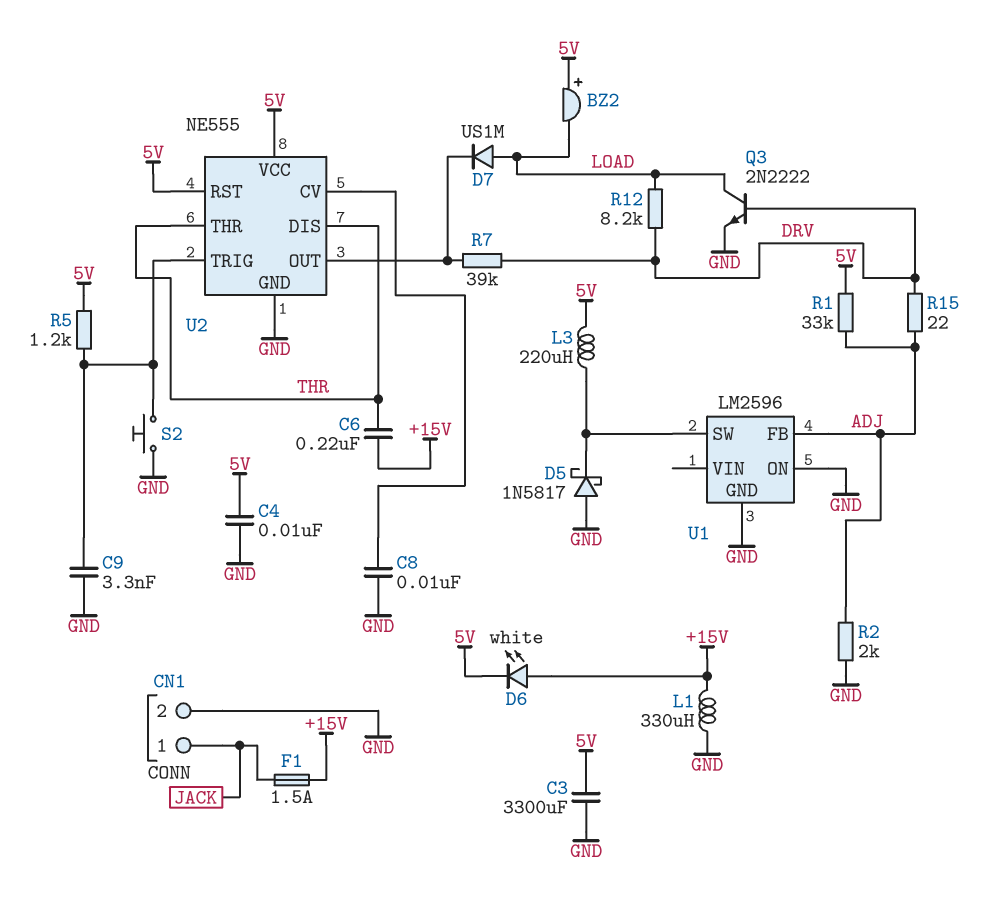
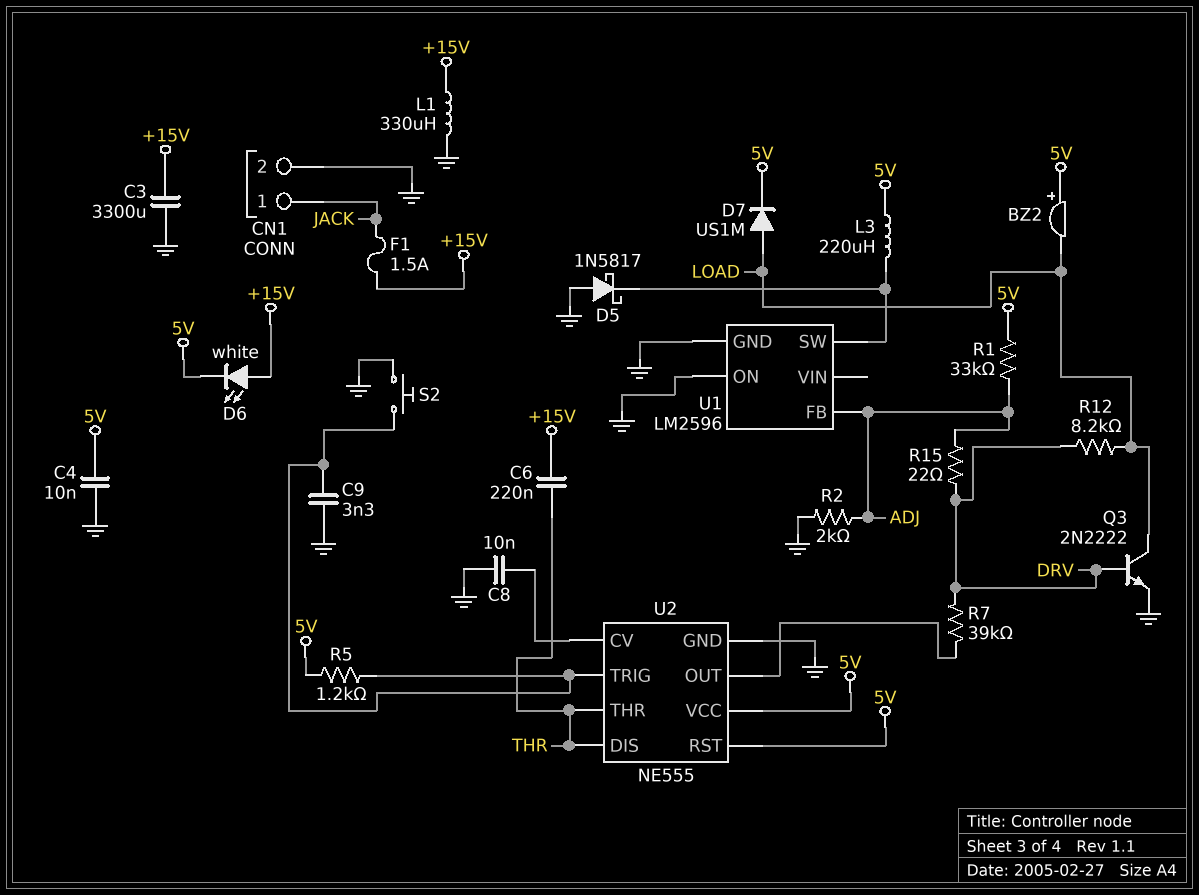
C3: 3300uF (5V, GND) -> 3300uF (+15V, GND)
D7: diode US1M (A LOAD, K U2/OUT) -> diode US1M (A LOAD, K 5V)

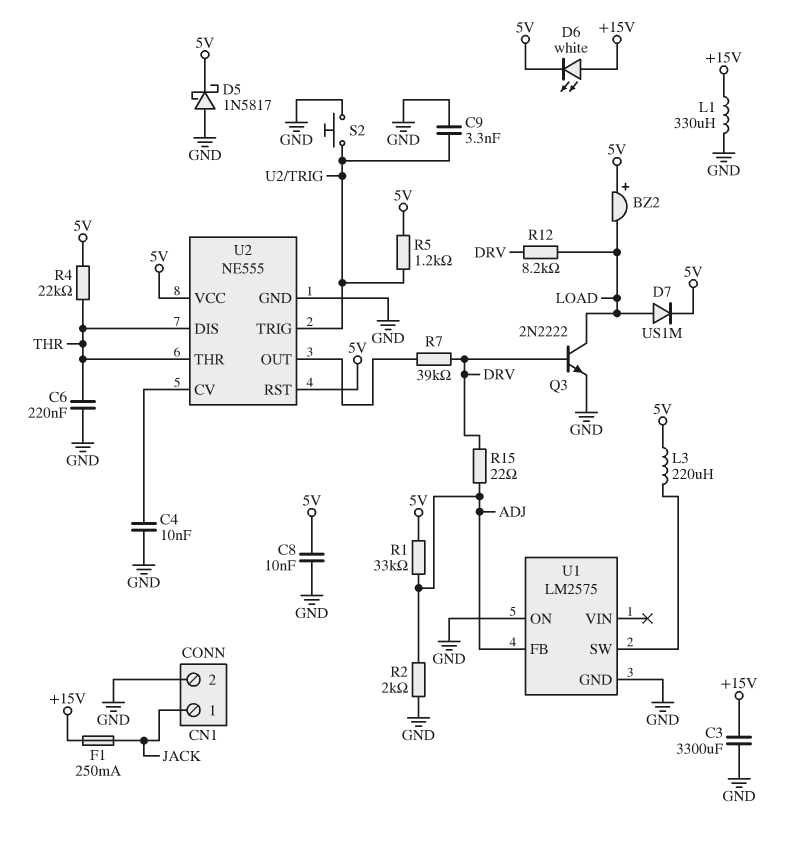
C4: 10nF (5V, GND) -> 10nF (GND, U2/CV)
C6: 220nF (+15V, THR) -> 220nF (GND, THR)
C8: 10nF (GND, U2/CV) -> 10nF (5V, GND)
D5: schottky 1N5817 (A GND, K U1/SW) -> schottky 1N5817 (A GND, K 5V)
F1: 1.5A (+15V, JACK) -> 250mA (+15V, JACK)
R4: none -> 22k (5V, THR)
U1: LM2596 -> LM2575

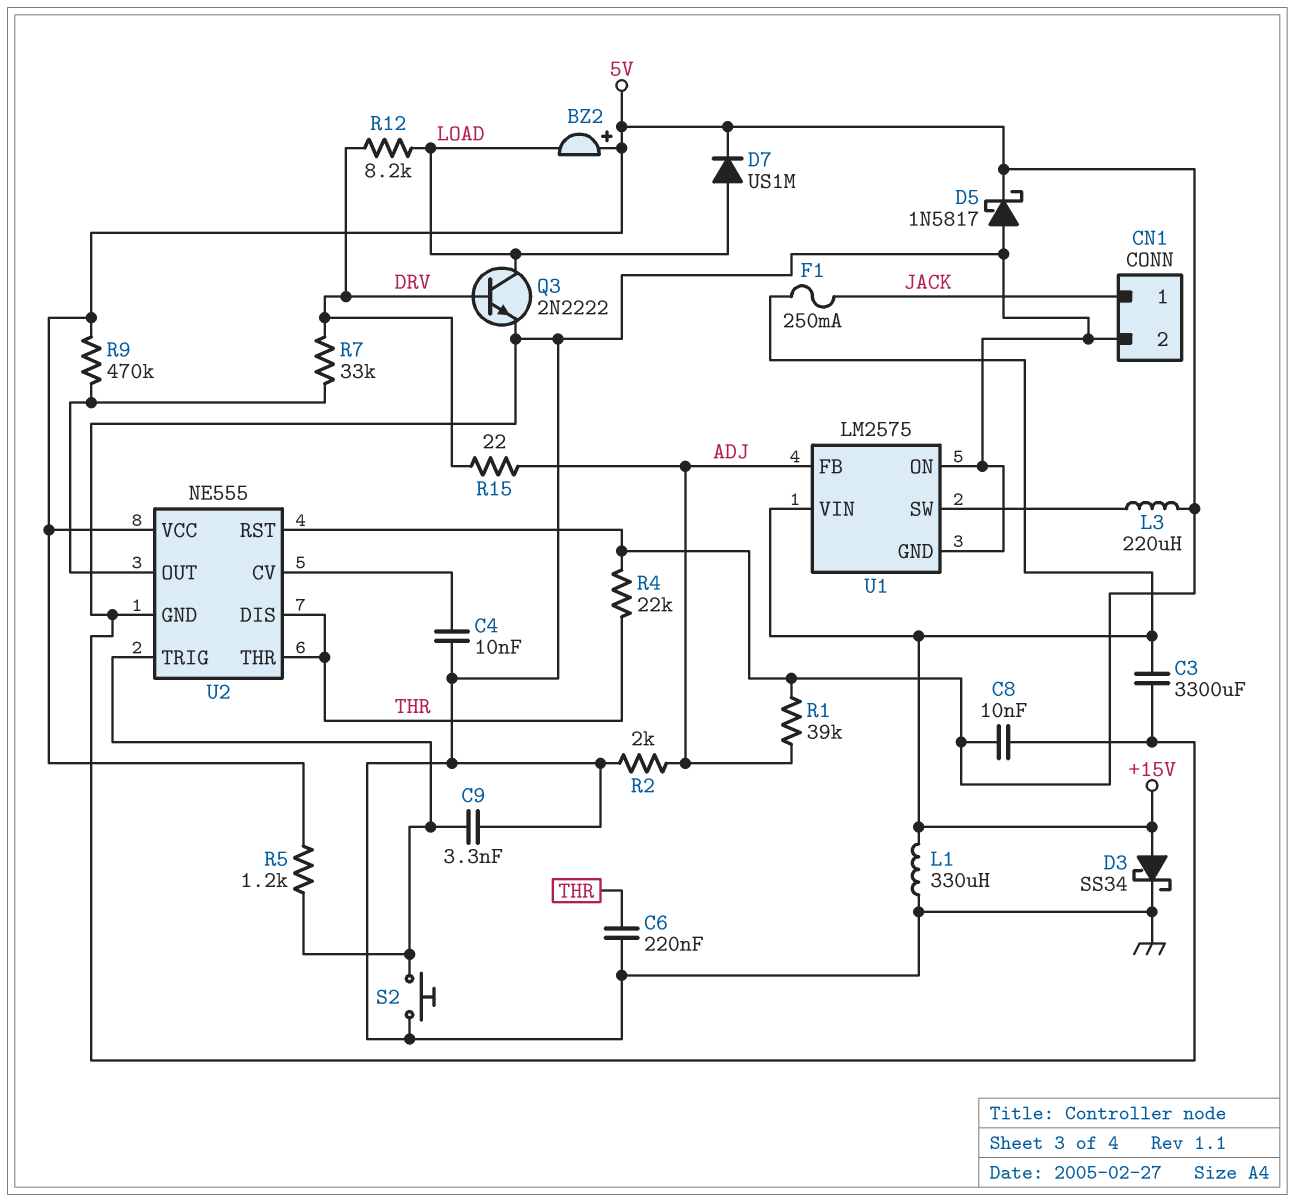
D3: none -> schottky SS34 (A +15V, K GND)
D6: LED white (A +15V, K 5V) -> none
R1: 33k (5V, ADJ) -> 39k (5V, ADJ)
R7: 39k (DRV, U2/OUT) -> 33k (DRV, U2/OUT)
R9: none -> 470k (5V, U2/OUT)
U1 pin VIN: none -> +15V

